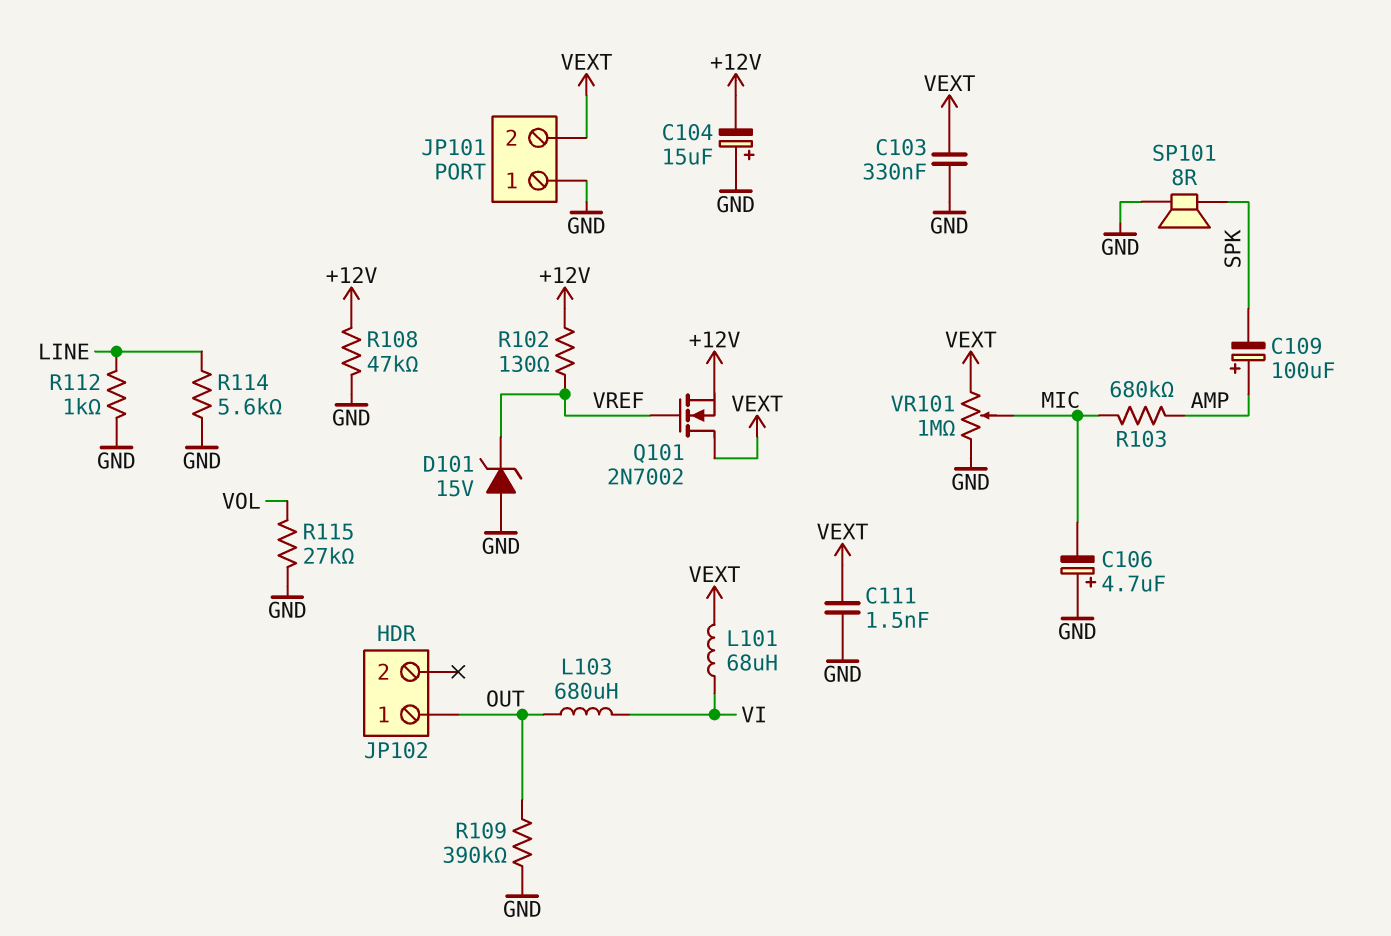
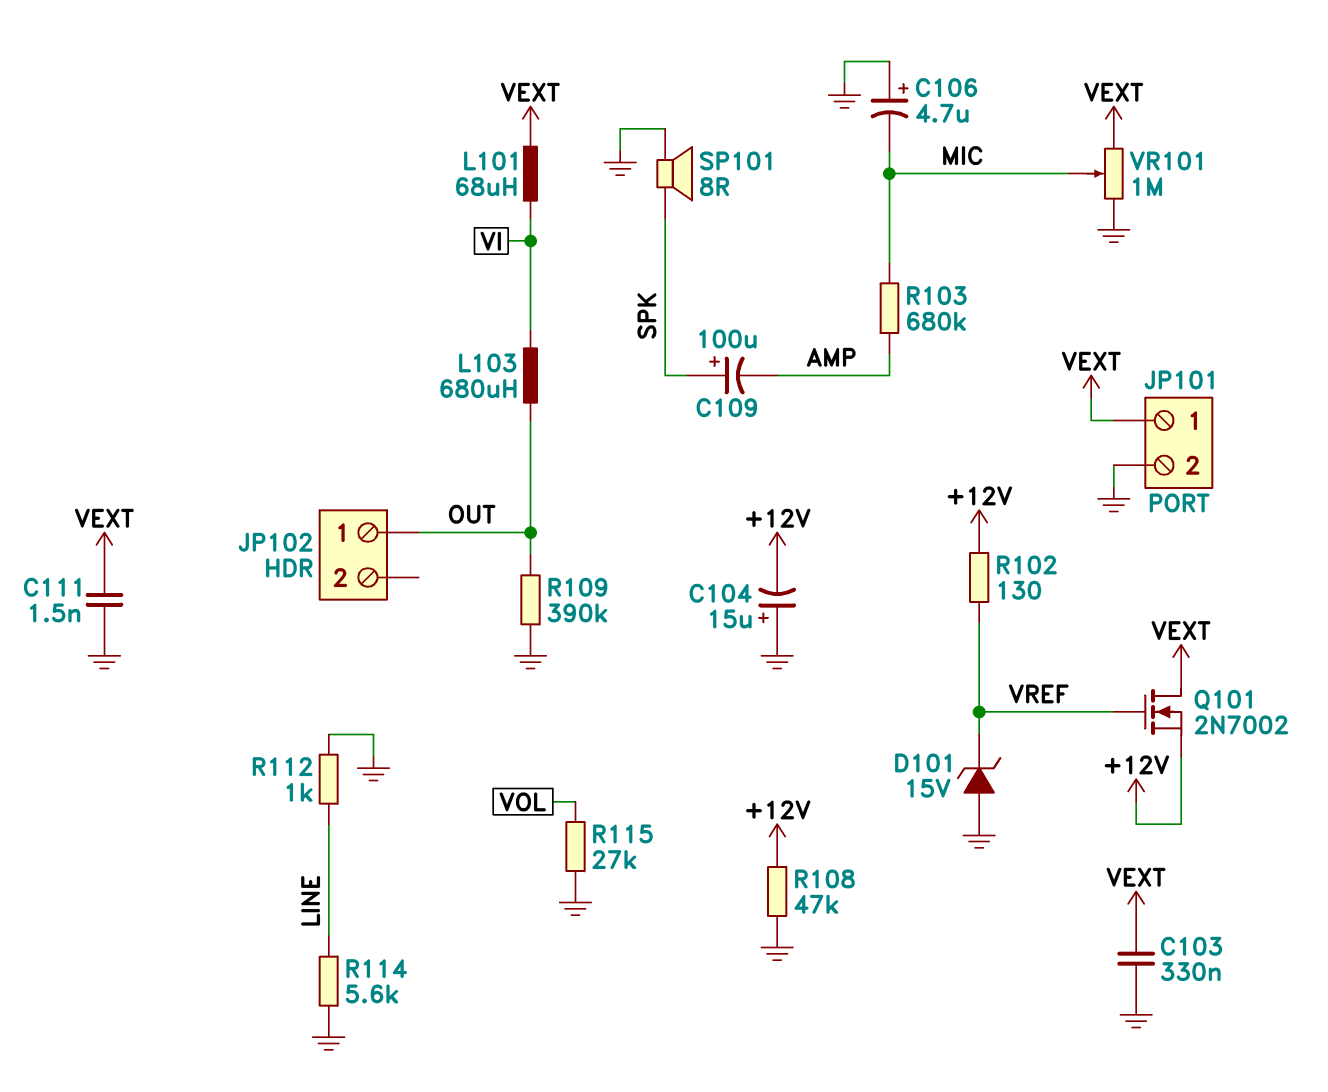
C109: 100uF (plus AMP, minus SPK) -> 100uF (plus SPK, minus AMP)
JP101 pin 1: GND -> VEXT
JP101 pin 2: VEXT -> GND

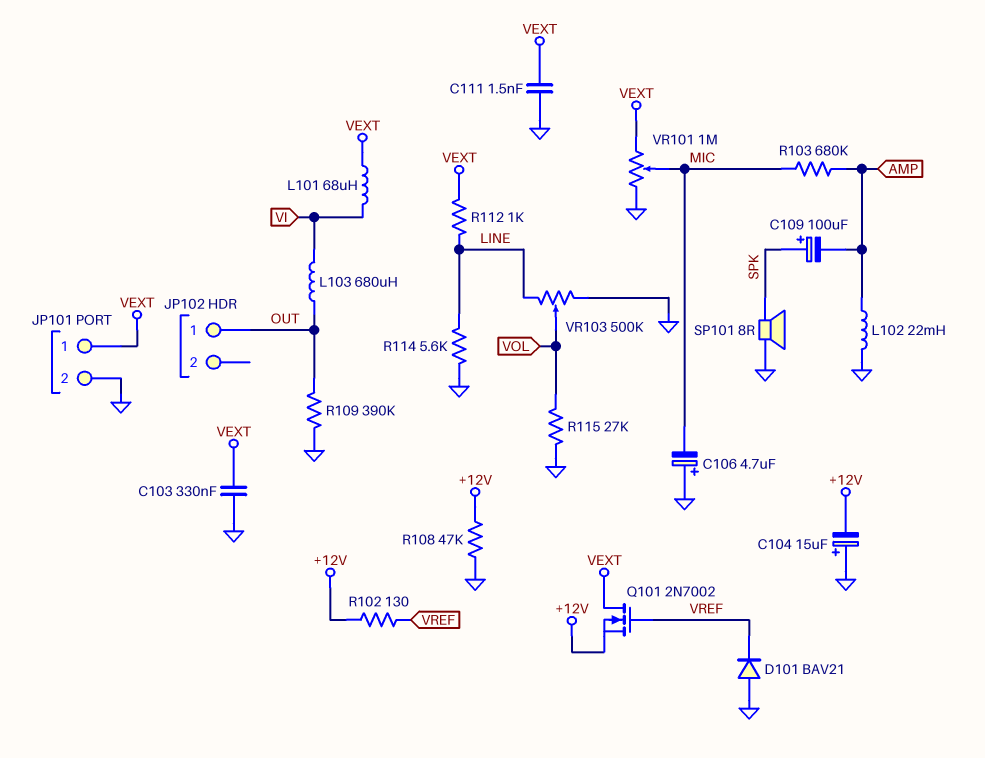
D101: zener 15V (A GND, K VREF) -> diode BAV21 (A GND, K VREF)
L102: none -> 22mH (AMP, GND)
R112: 1k (GND, LINE) -> 1k (LINE, VEXT)
VR103: none -> 500k (GND, LINE, wiper VOL)

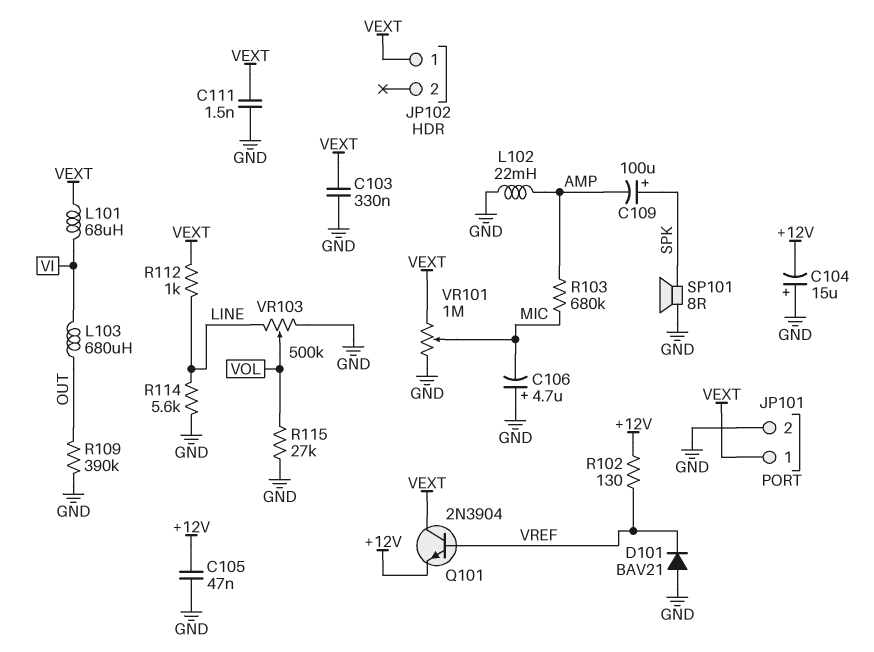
C105: none -> 47nF (+12V, GND)
JP102 pin 1: OUT -> VEXT
Q101: NMOS 2N7002 (G VREF, D VEXT, S +12V) -> NPN 2N3904 (B VREF, C VEXT, E +12V)
R108: 47k (+12V, GND) -> none

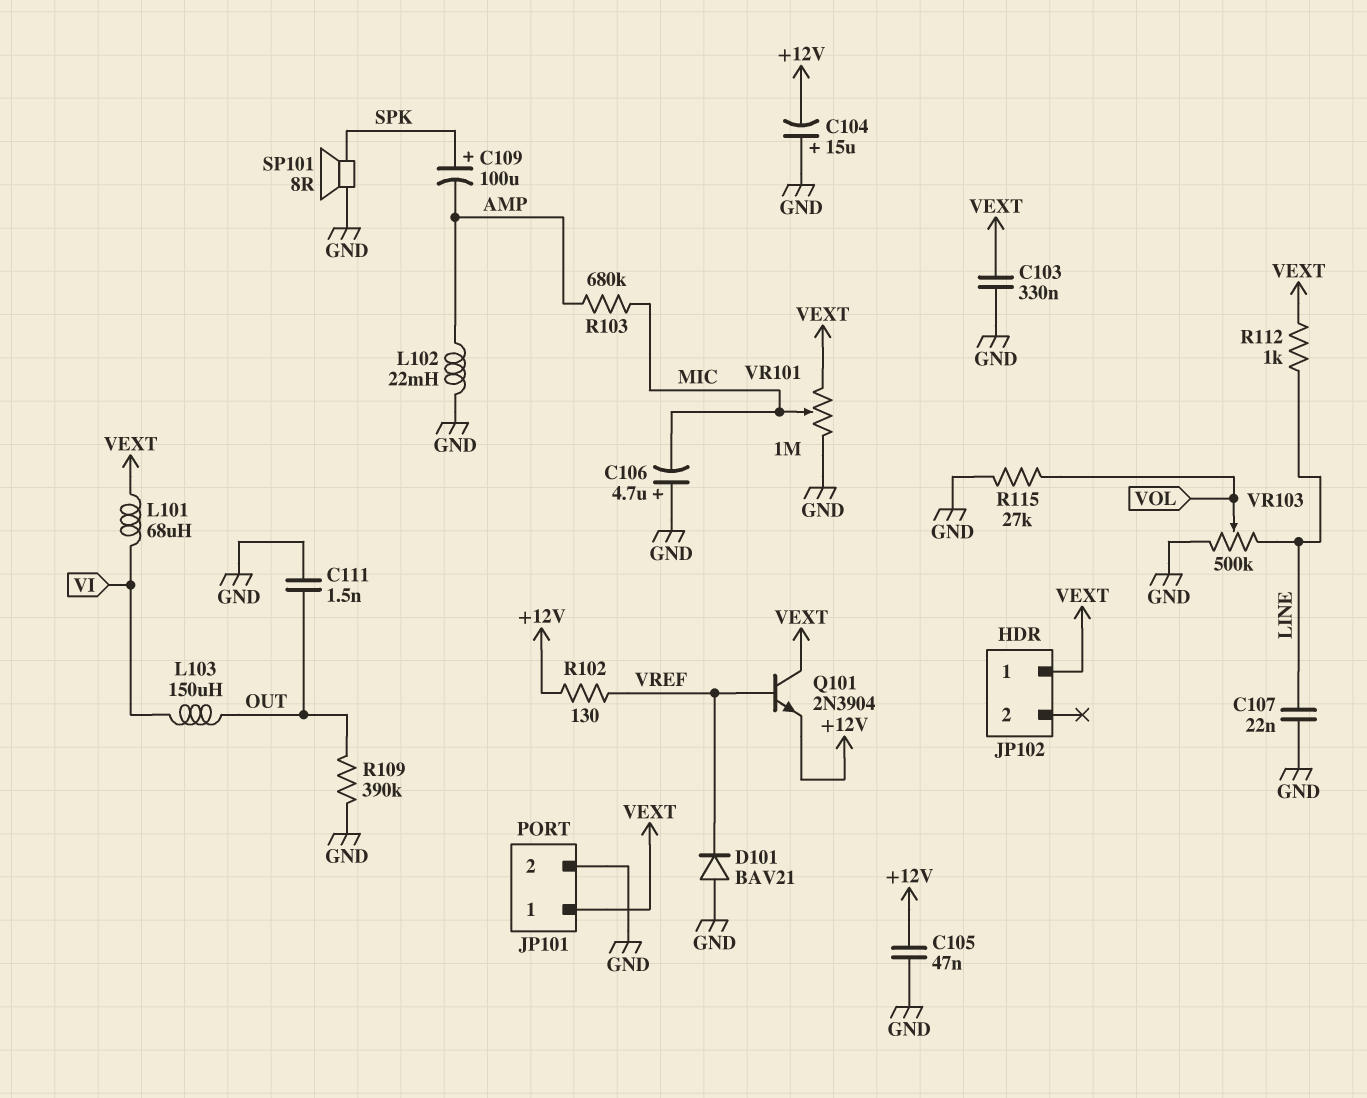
C107: none -> 22nF (GND, LINE)
C111: 1.5nF (GND, VEXT) -> 1.5nF (GND, OUT)
L103: 680uH (OUT, VI) -> 150uH (OUT, VI)
R114: 5.6k (GND, LINE) -> none

